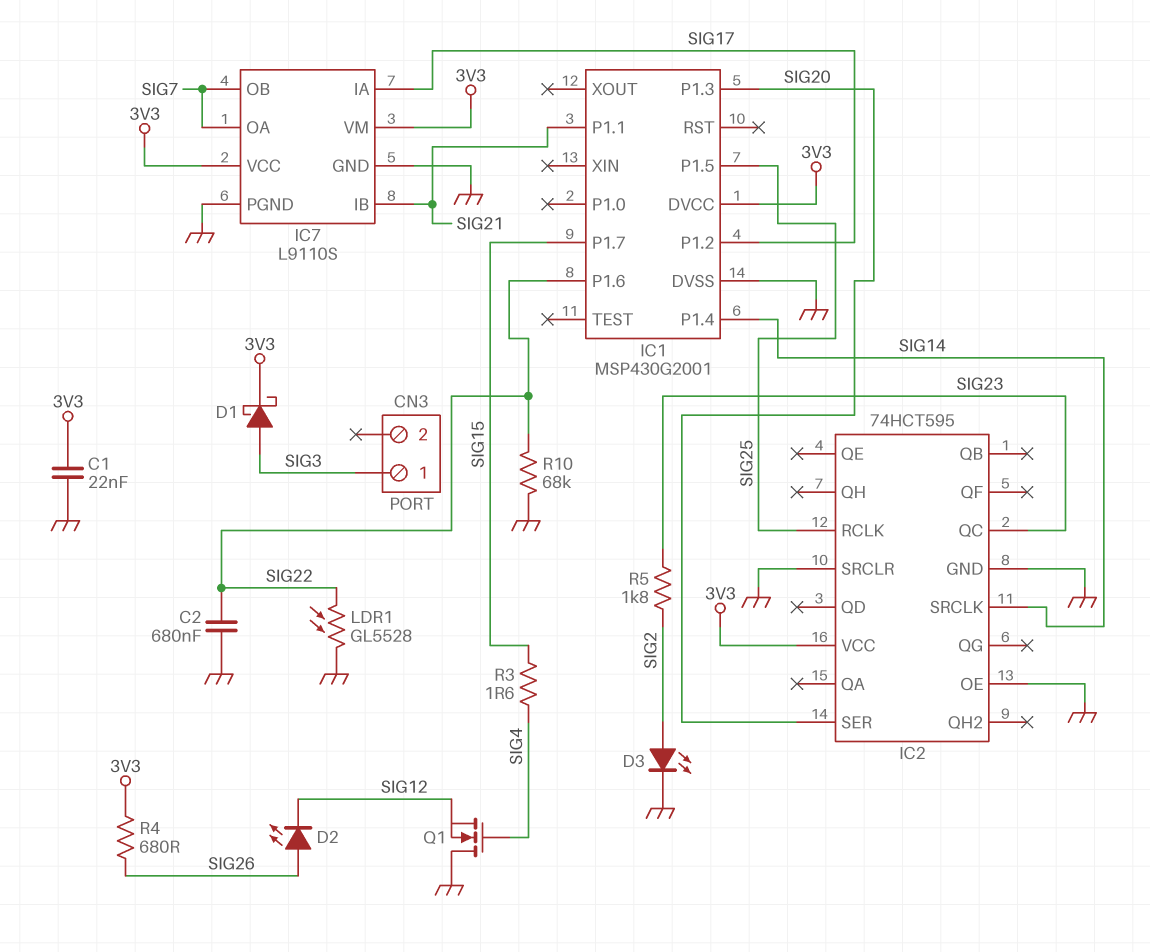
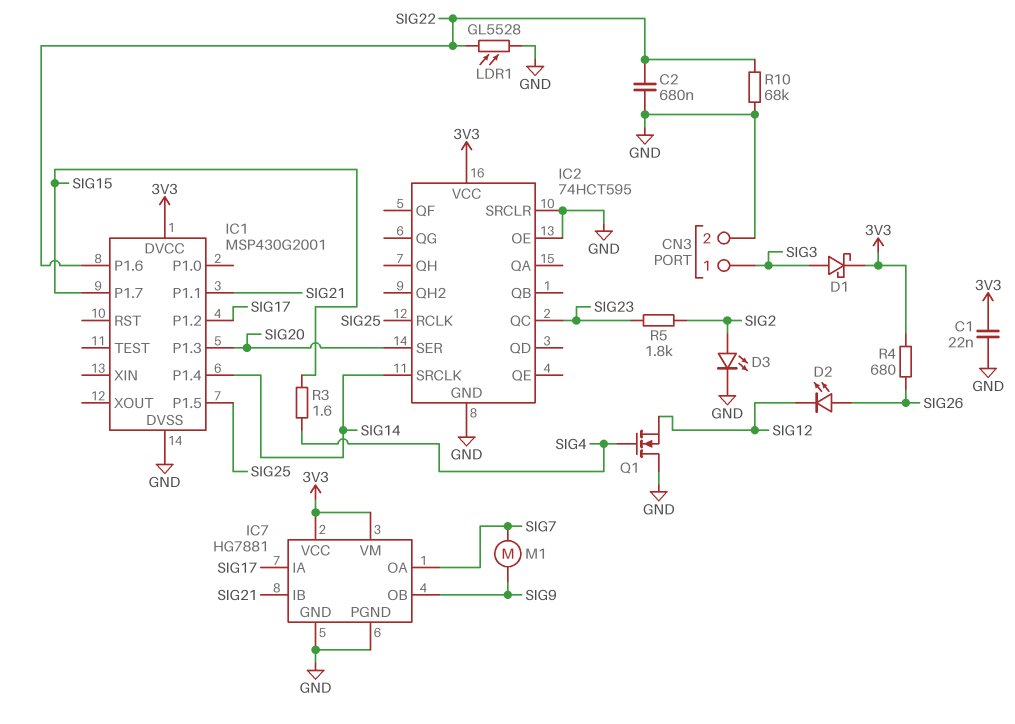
CN3 pin 2: none -> GND
IC7: L9110S -> HG7881
IC7 pin OB: SIG7 -> SIG9
M1: none -> motor (SIG7, SIG9)

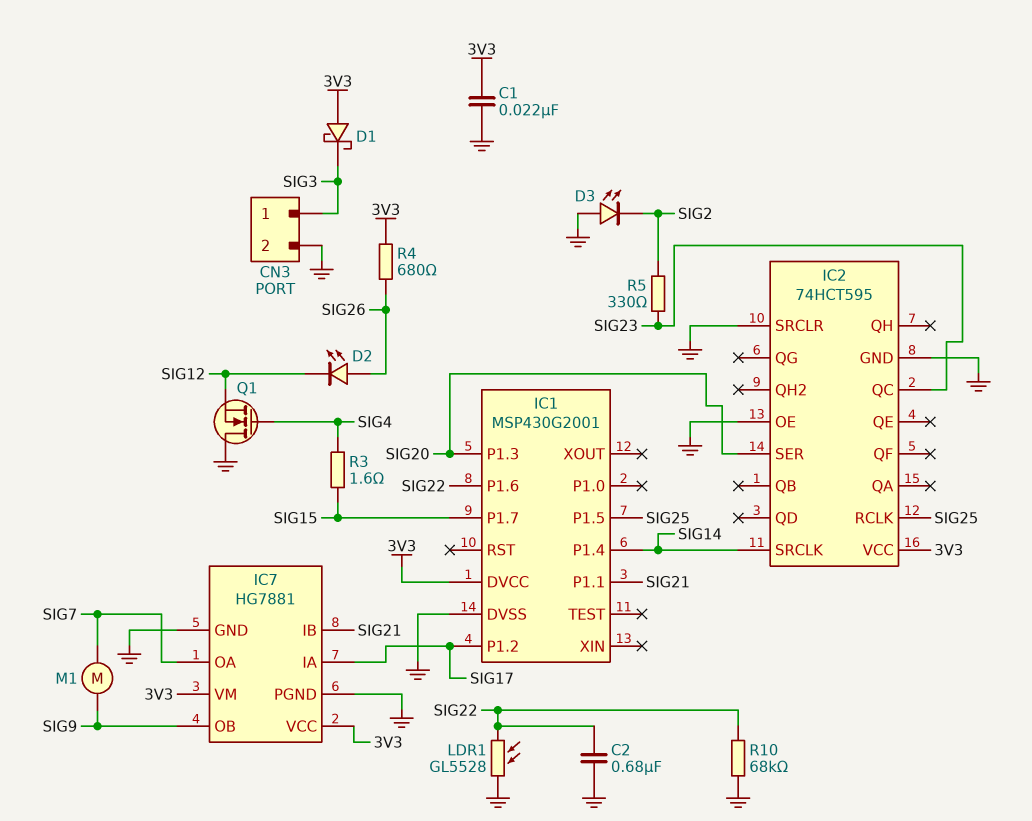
D1: schottky (A SIG3, K 3V3) -> schottky (A 3V3, K SIG3)
D3: LED (A SIG2, K GND) -> LED (A GND, K SIG2)
R5: 1.8k (SIG2, SIG23) -> 330 (SIG2, SIG23)

